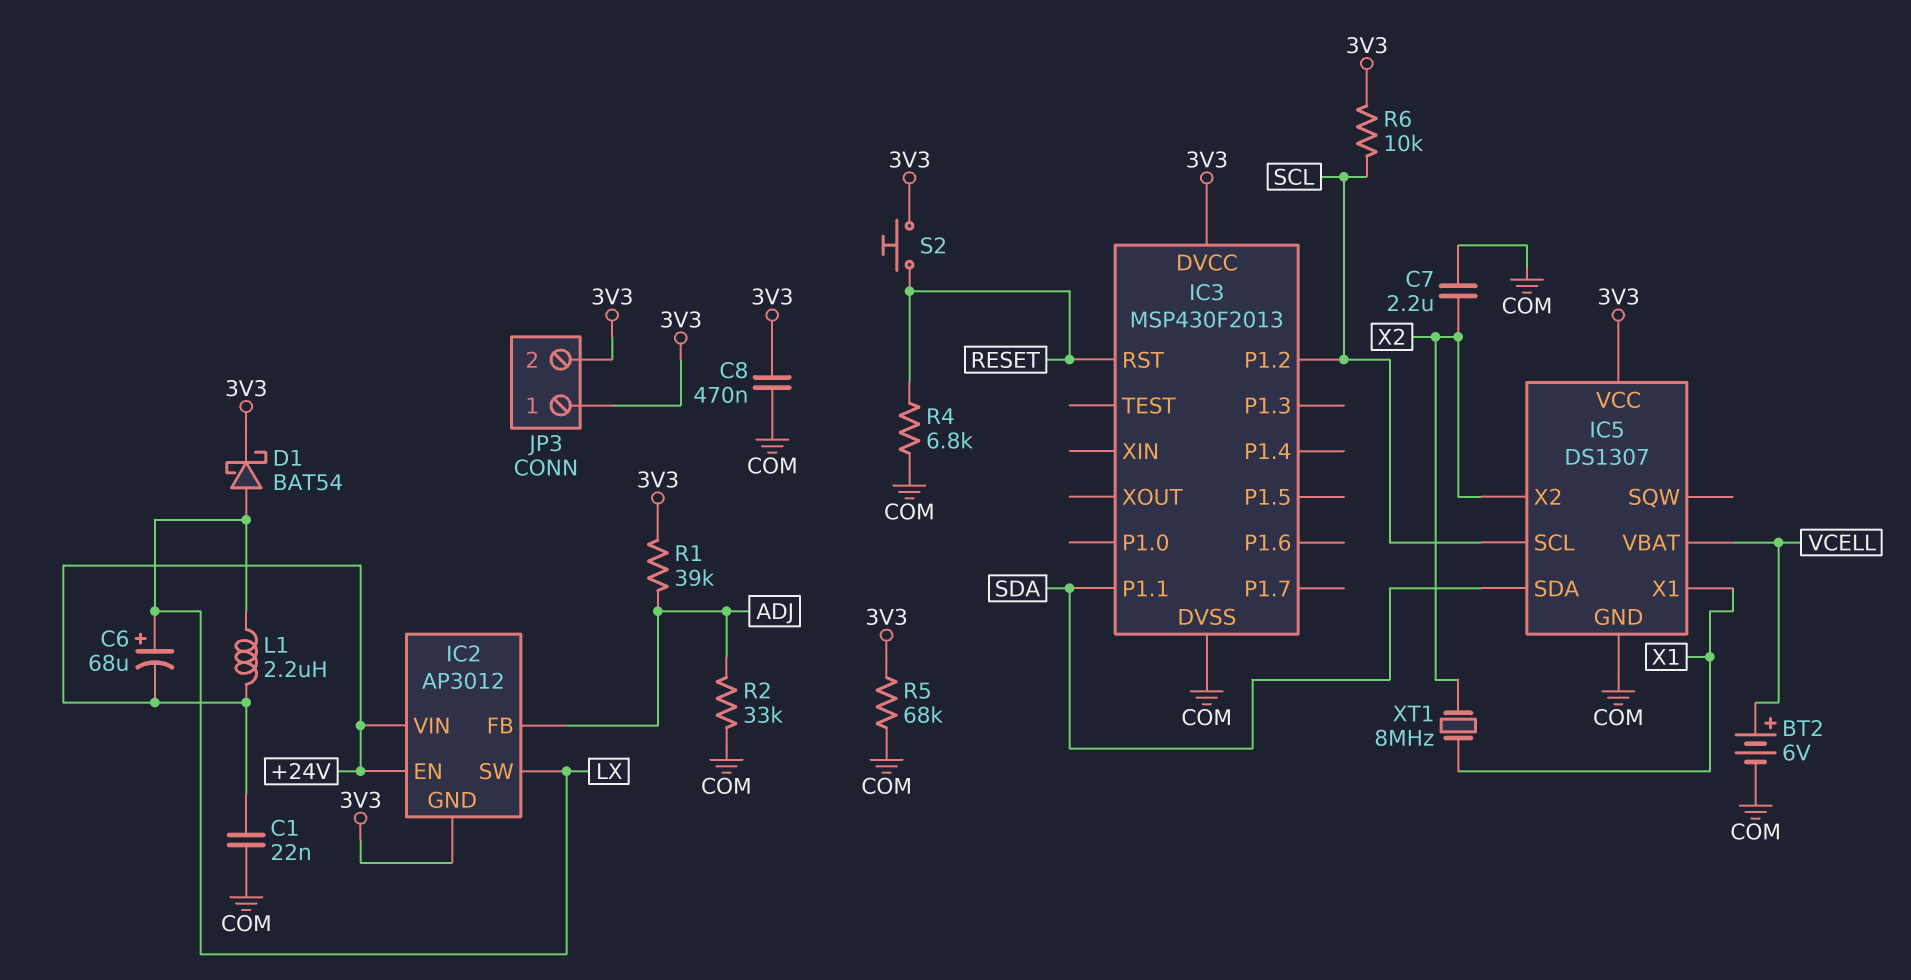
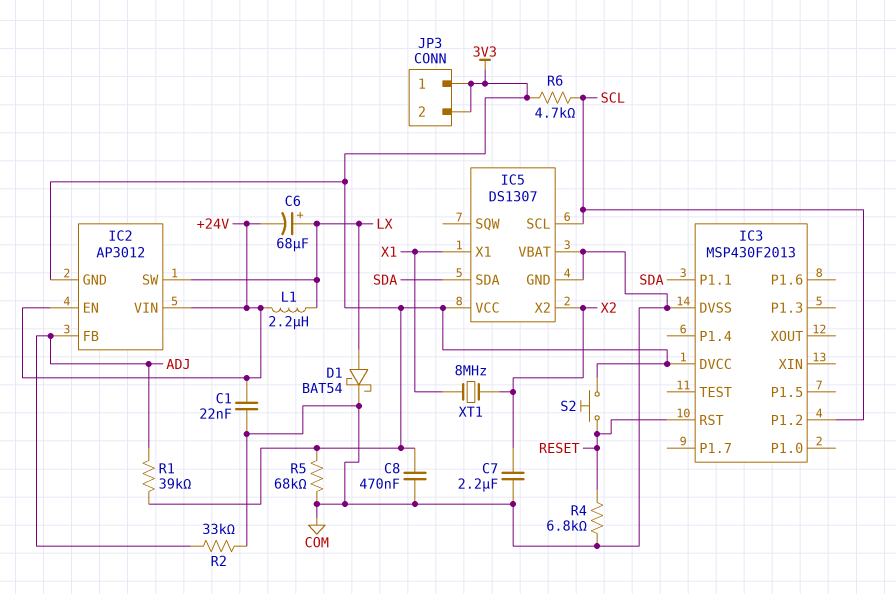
BT2: 6V (plus VCELL, minus COM) -> none
D1: schottky BAT54 (A LX, K 3V3) -> schottky BAT54 (A LX, K COM)
IC5 pin VBAT: VCELL -> COM
R6: 10k (3V3, SCL) -> 4.7k (3V3, SCL)

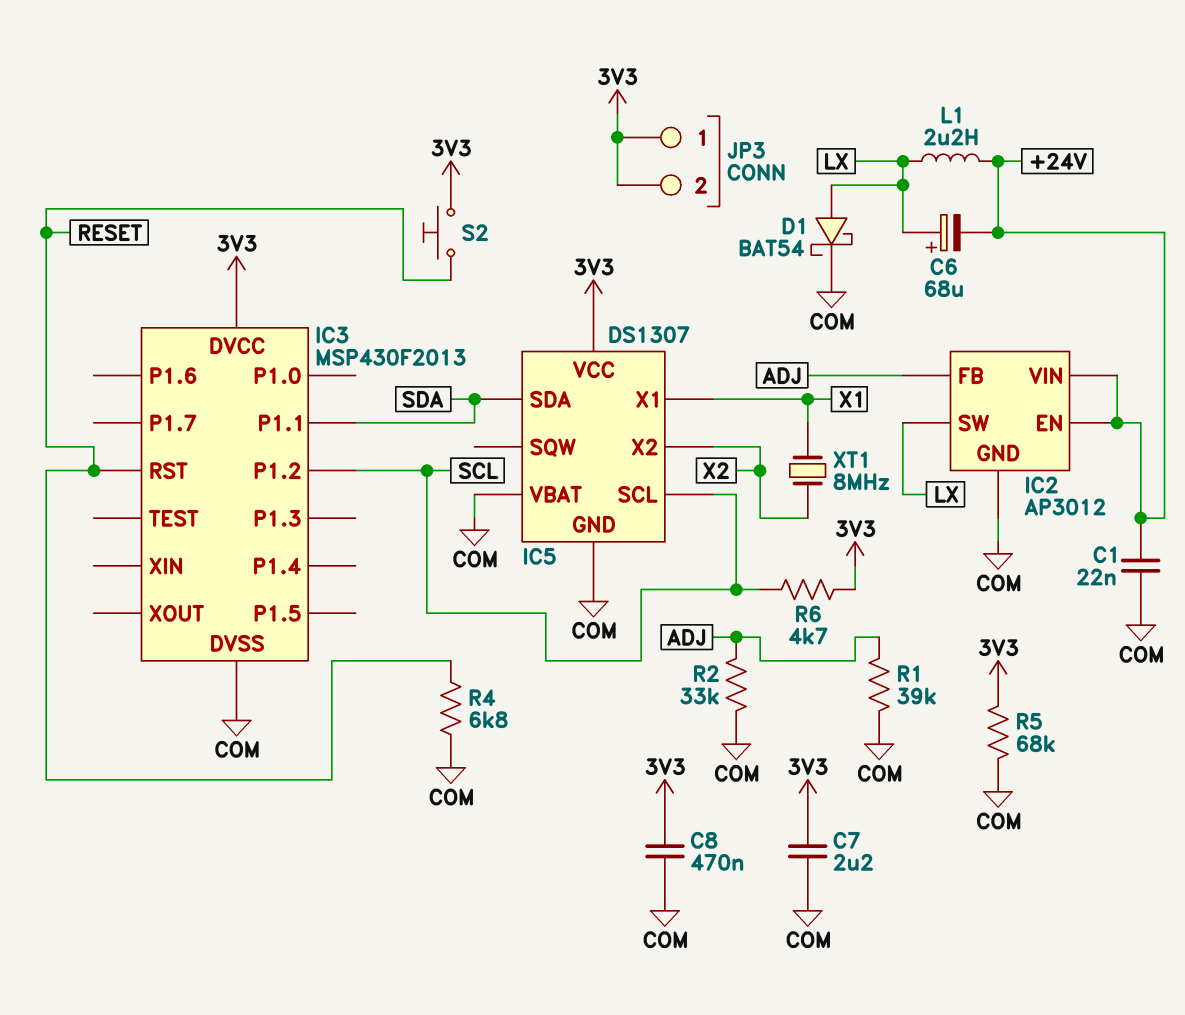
C7: 2.2uF (COM, X2) -> 2.2uF (3V3, COM)
IC2 pin GND: 3V3 -> COM
R1: 39k (3V3, ADJ) -> 39k (ADJ, COM)

